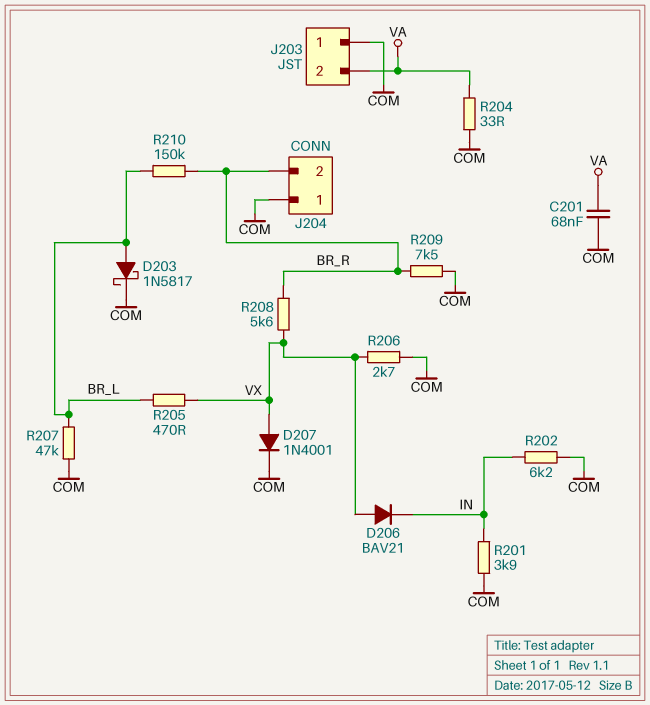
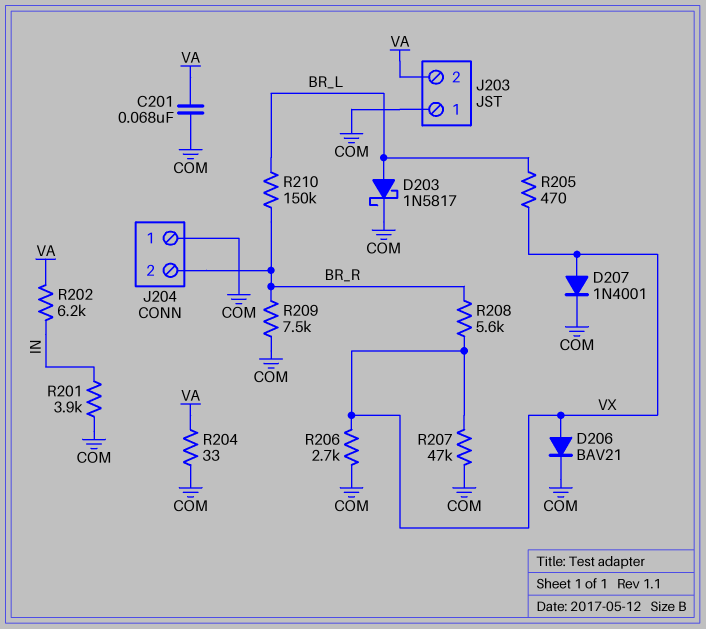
D206: diode BAV21 (A VX, K IN) -> diode BAV21 (A VX, K COM)
R202: 6.2k (COM, IN) -> 6.2k (IN, VA)
R207: 47k (BR_L, COM) -> 47k (COM, VX)

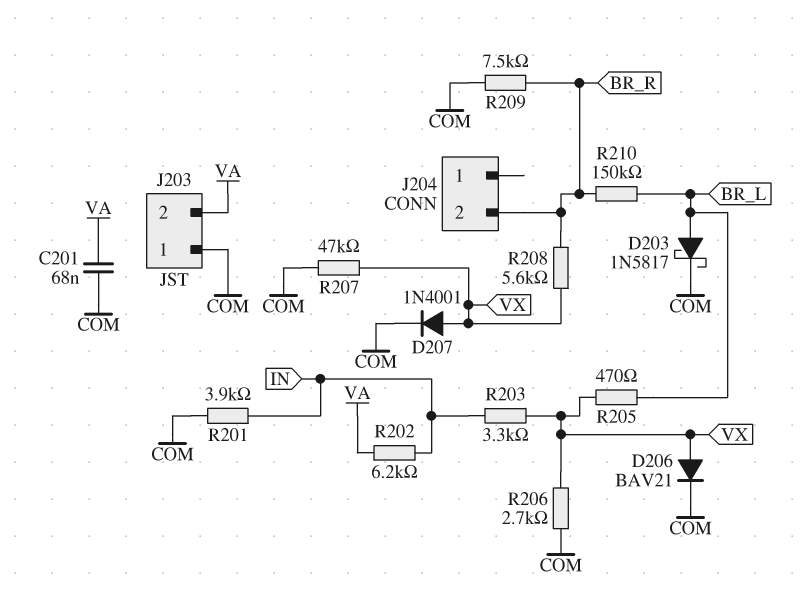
J204 pin 1: COM -> none
R203: none -> 3.3k (IN, VX)
R204: 33 (COM, VA) -> none

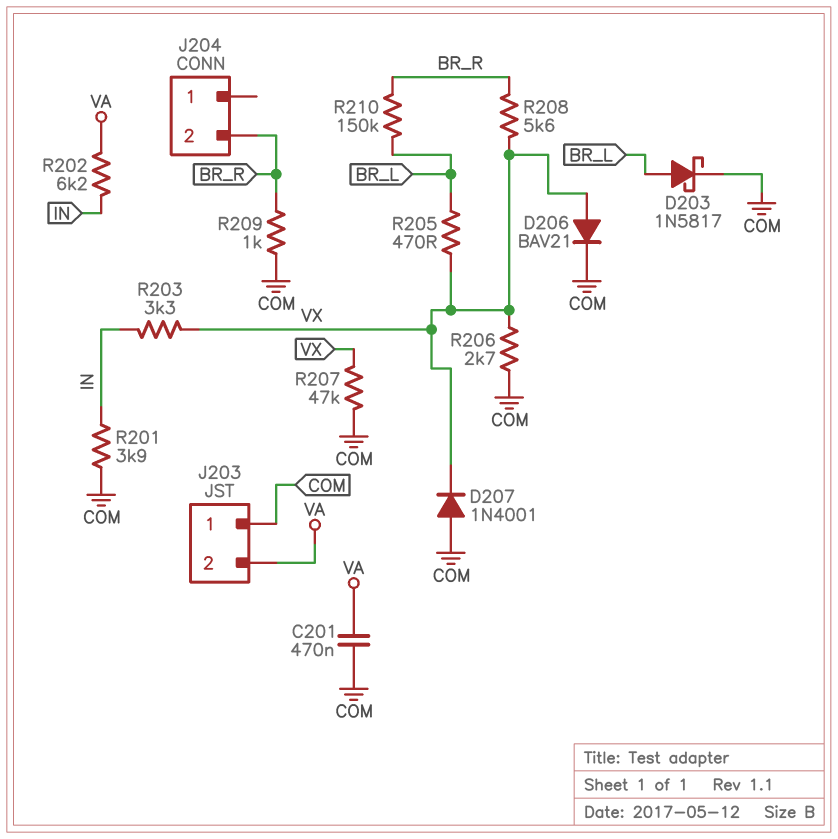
C201: 68nF (COM, VA) -> 470nF (COM, VA)
D207: diode 1N4001 (A VX, K COM) -> diode 1N4001 (A COM, K VX)
R209: 7.5k (BR_R, COM) -> 1k (BR_R, COM)

